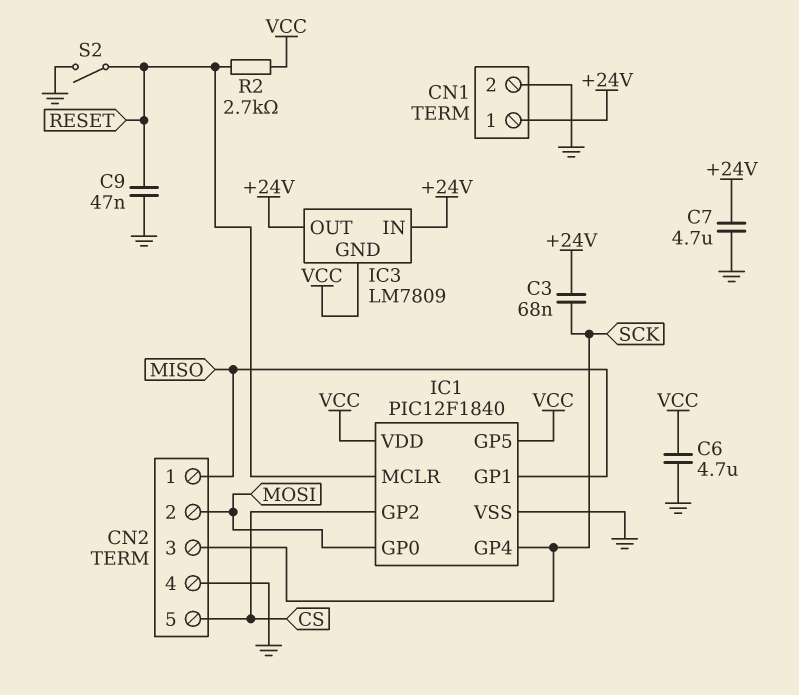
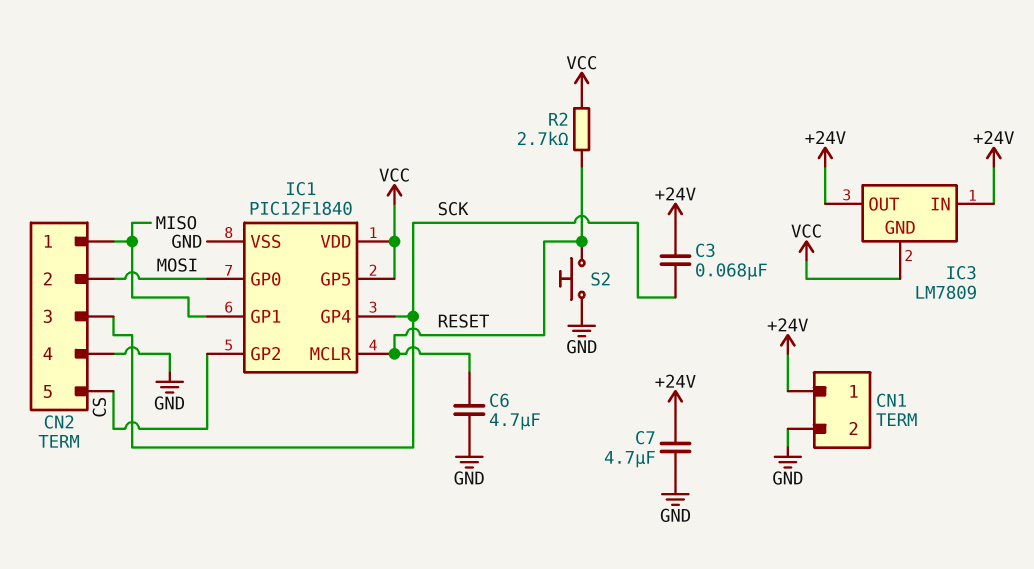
C6: 4.7uF (GND, VCC) -> 4.7uF (GND, RESET)
C9: 47nF (GND, RESET) -> none
S2: switch (GND, RESET) -> button (GND, RESET)

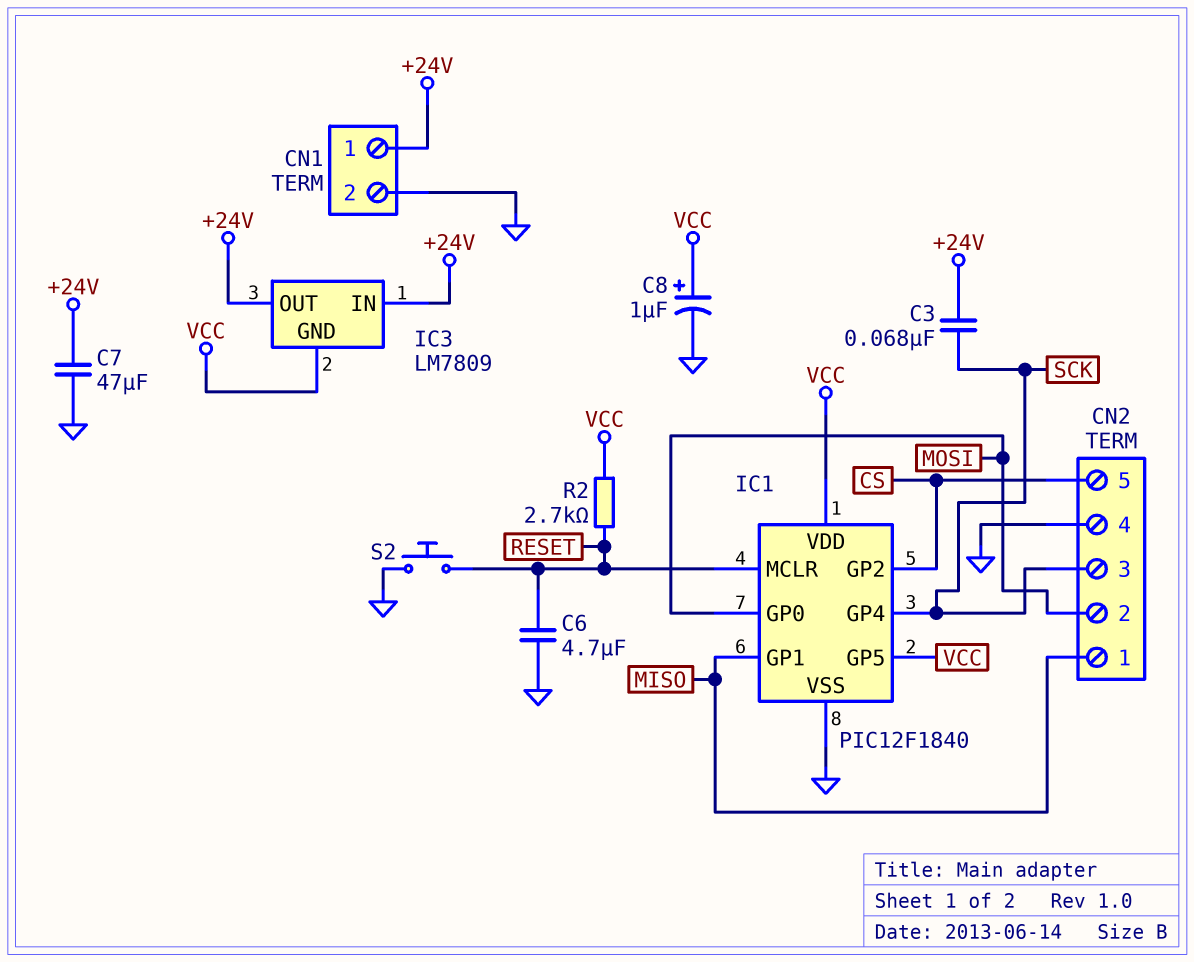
C7: 4.7uF (+24V, GND) -> 47uF (+24V, GND)
C8: none -> 1uF (plus VCC, minus GND)

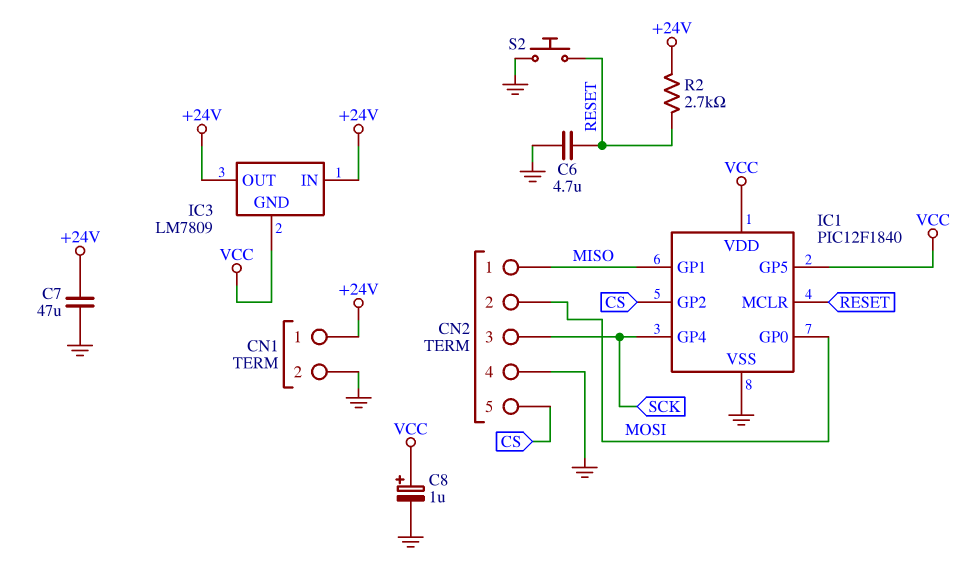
C3: 68nF (+24V, SCK) -> none
R2: 2.7k (RESET, VCC) -> 2.7k (+24V, RESET)

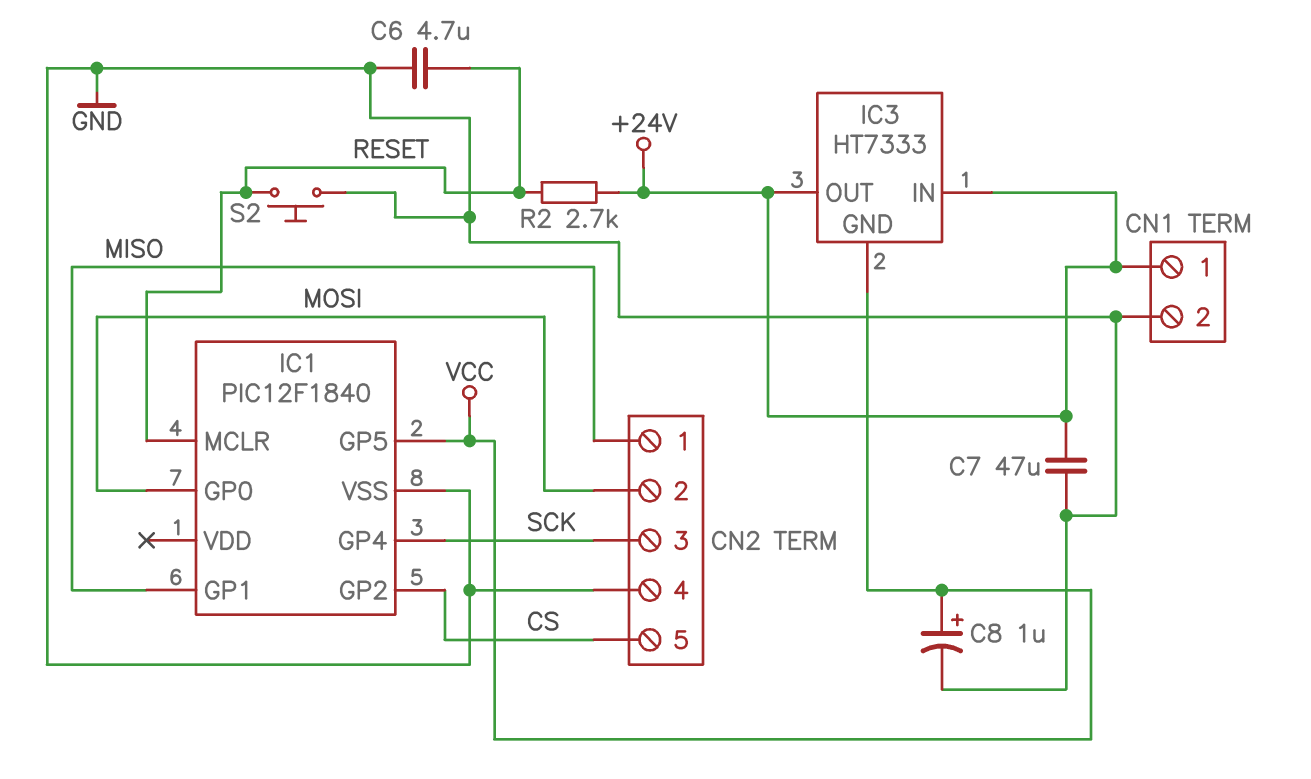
IC1 pin VDD: VCC -> none
IC3: LM7809 -> HT7333

